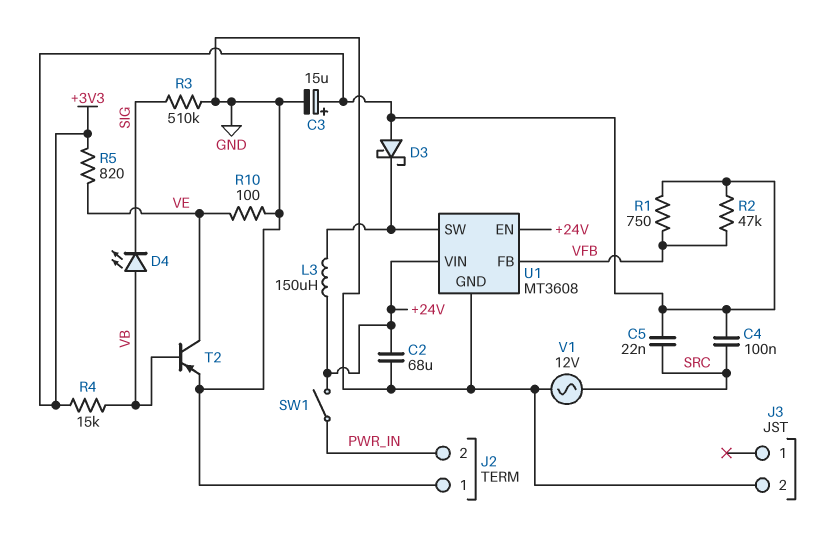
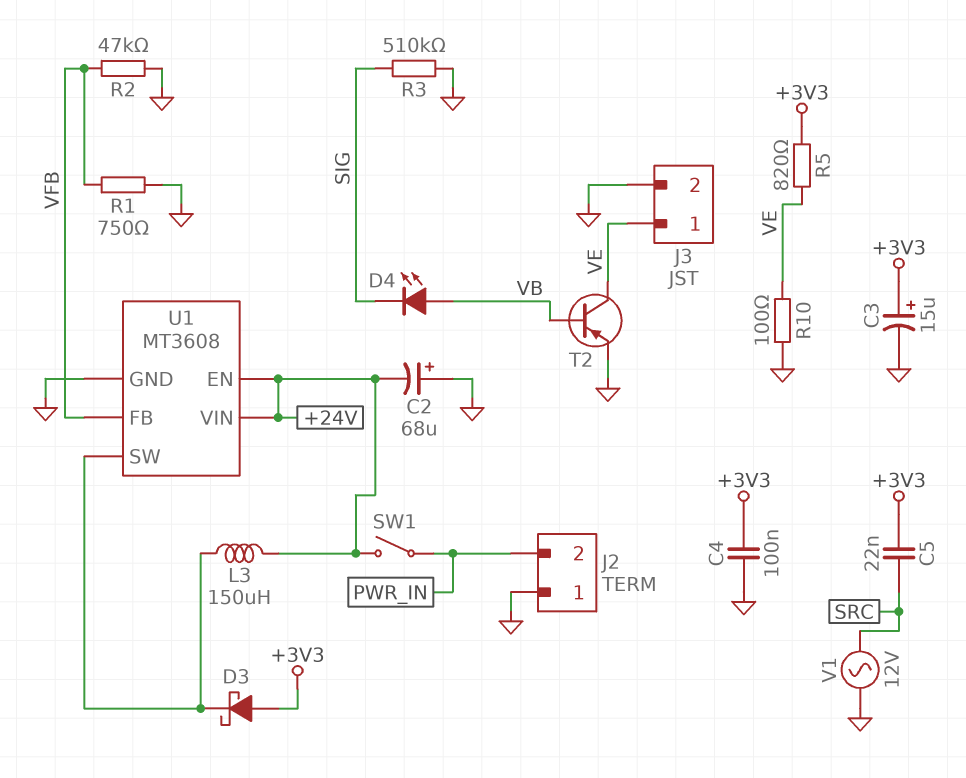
C2: 68uF (+24V, GND) -> 68uF (plus GND, minus +24V)
C4: 100nF (+3V3, SRC) -> 100nF (+3V3, GND)
J3 pin 1: none -> VE
R1: 750 (+3V3, VFB) -> 750 (GND, VFB)
R2: 47k (+3V3, VFB) -> 47k (GND, VFB)
R4: 15k (+3V3, VB) -> none

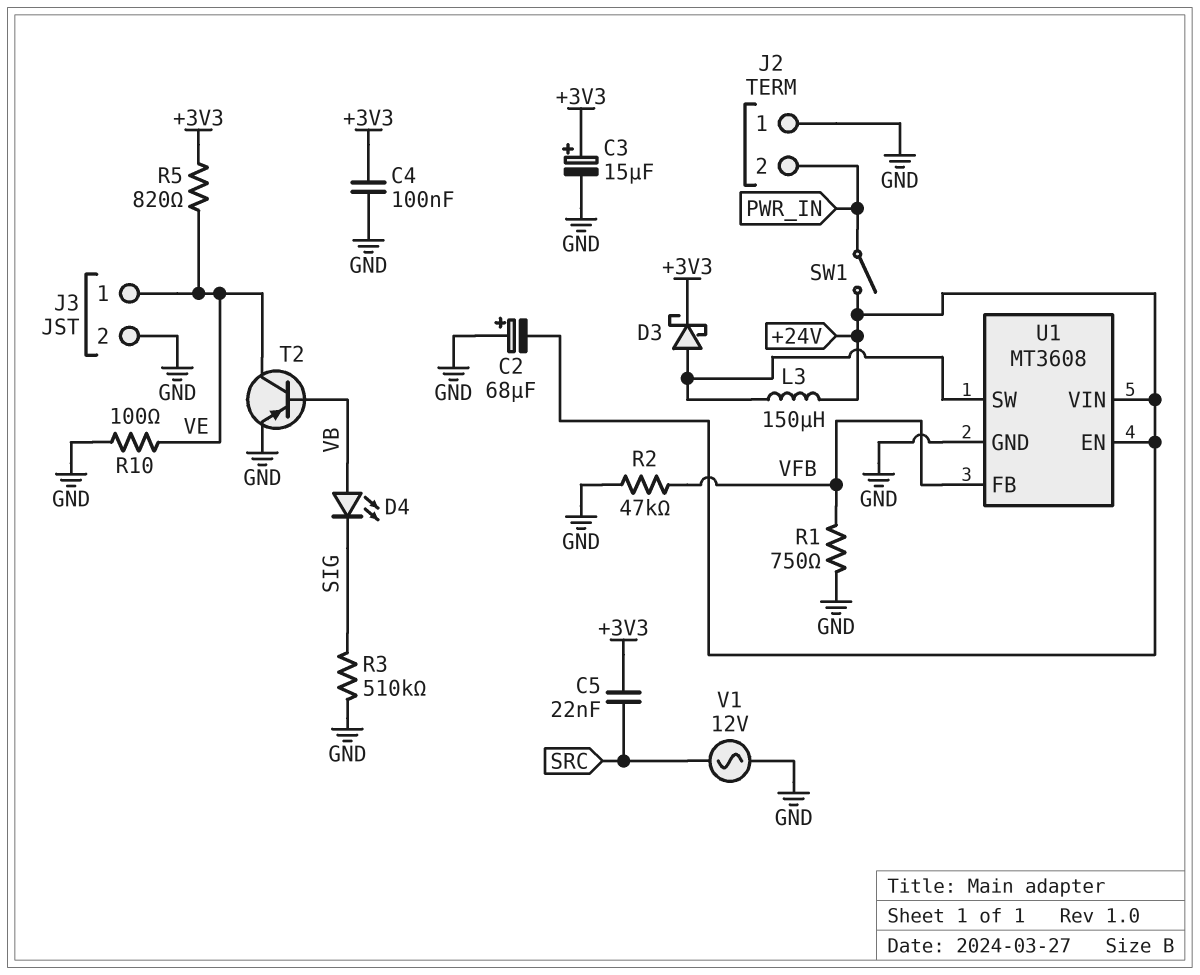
D3: schottky (A +3V3, K U1/SW) -> schottky (A U1/SW, K +3V3)

